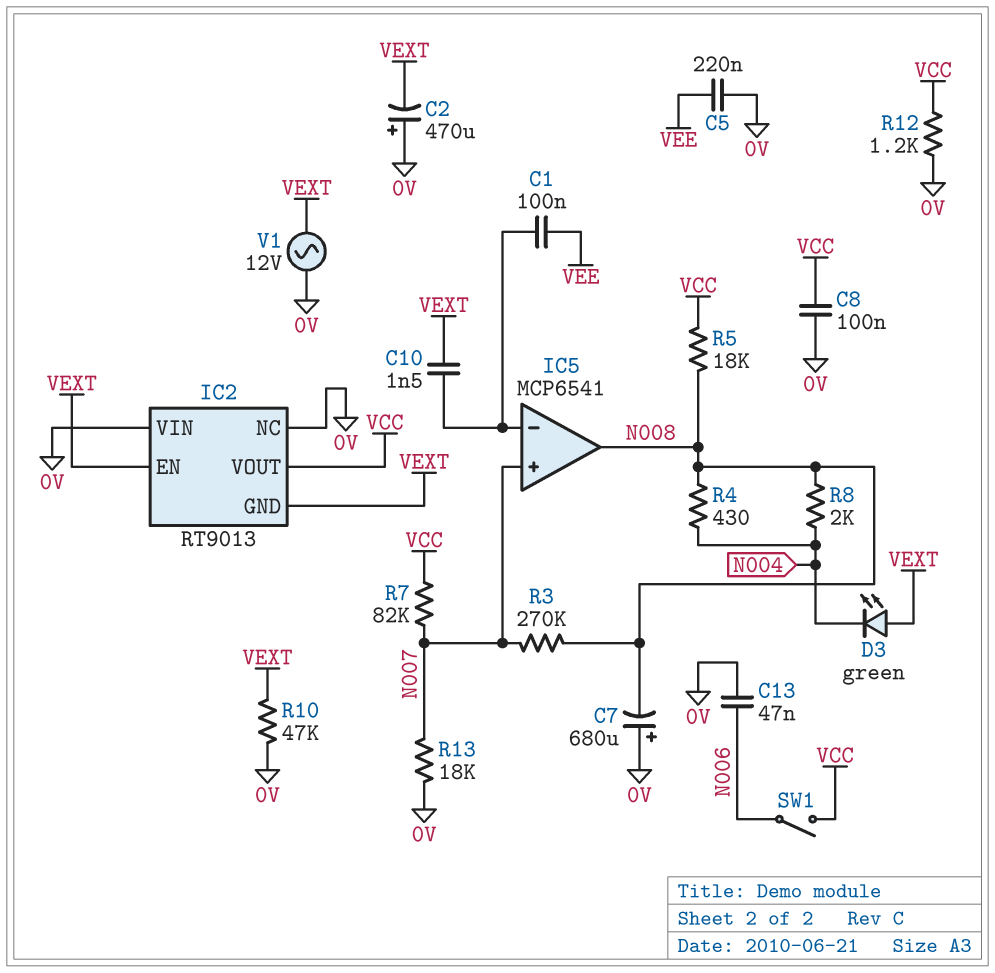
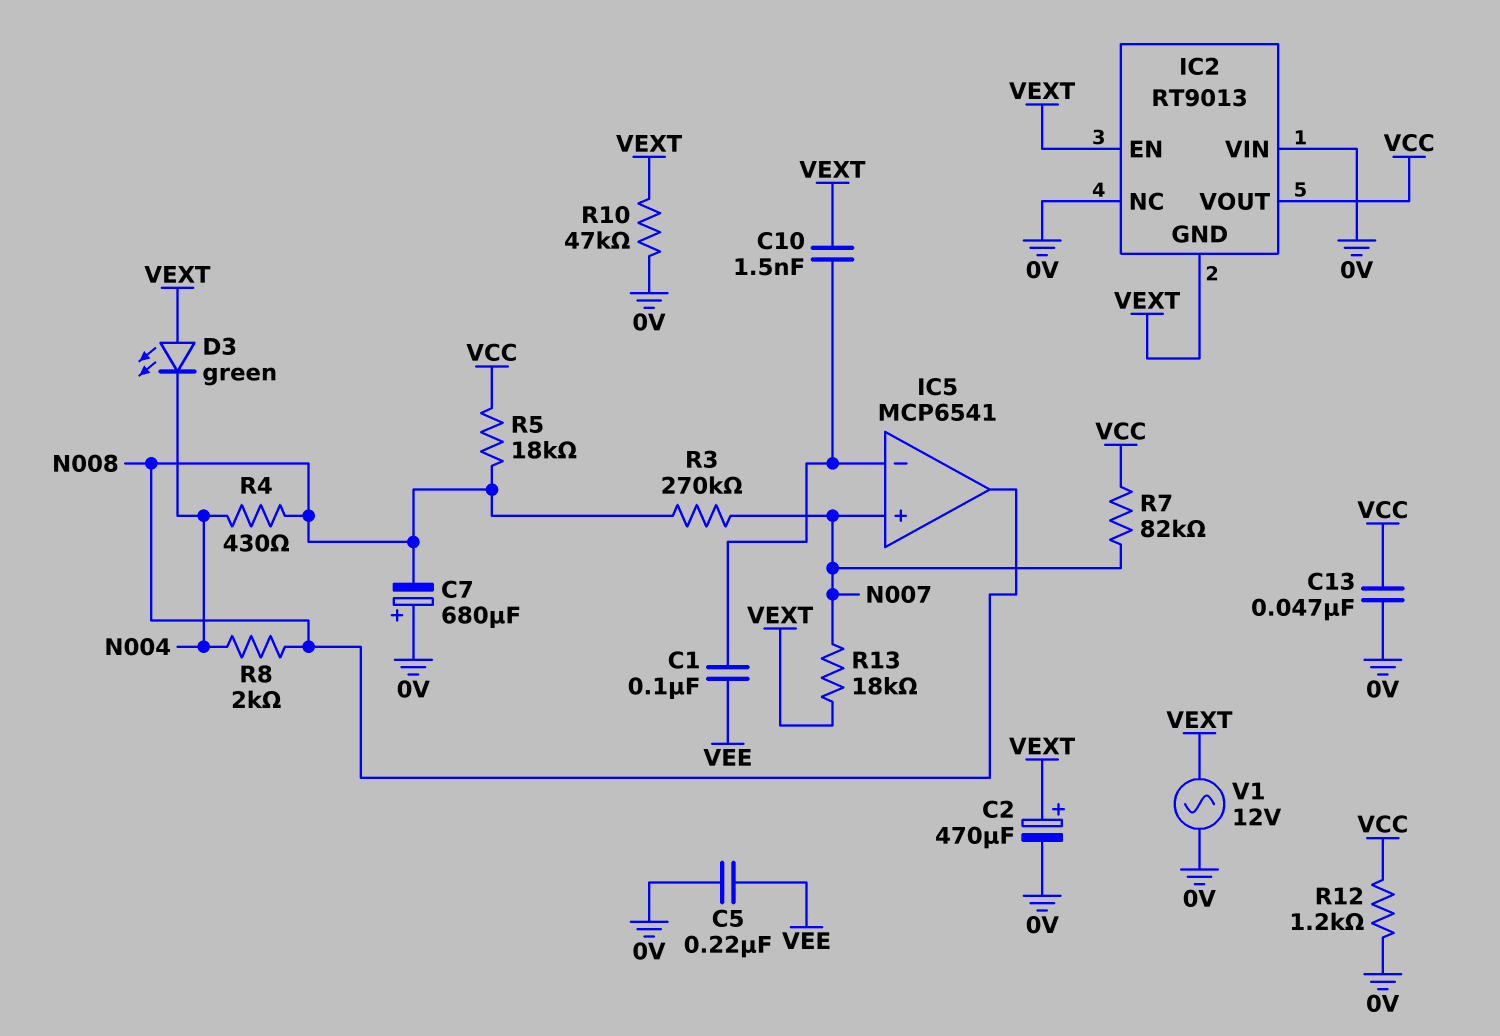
C2: 470uF (plus 0V, minus VEXT) -> 470uF (plus VEXT, minus 0V)
C8: 100nF (0V, VCC) -> none
C13: 47nF (0V, N006) -> 47nF (0V, VCC)
R13: 18k (0V, N007) -> 18k (N007, VEXT)
SW1: switch (N006, VCC) -> none

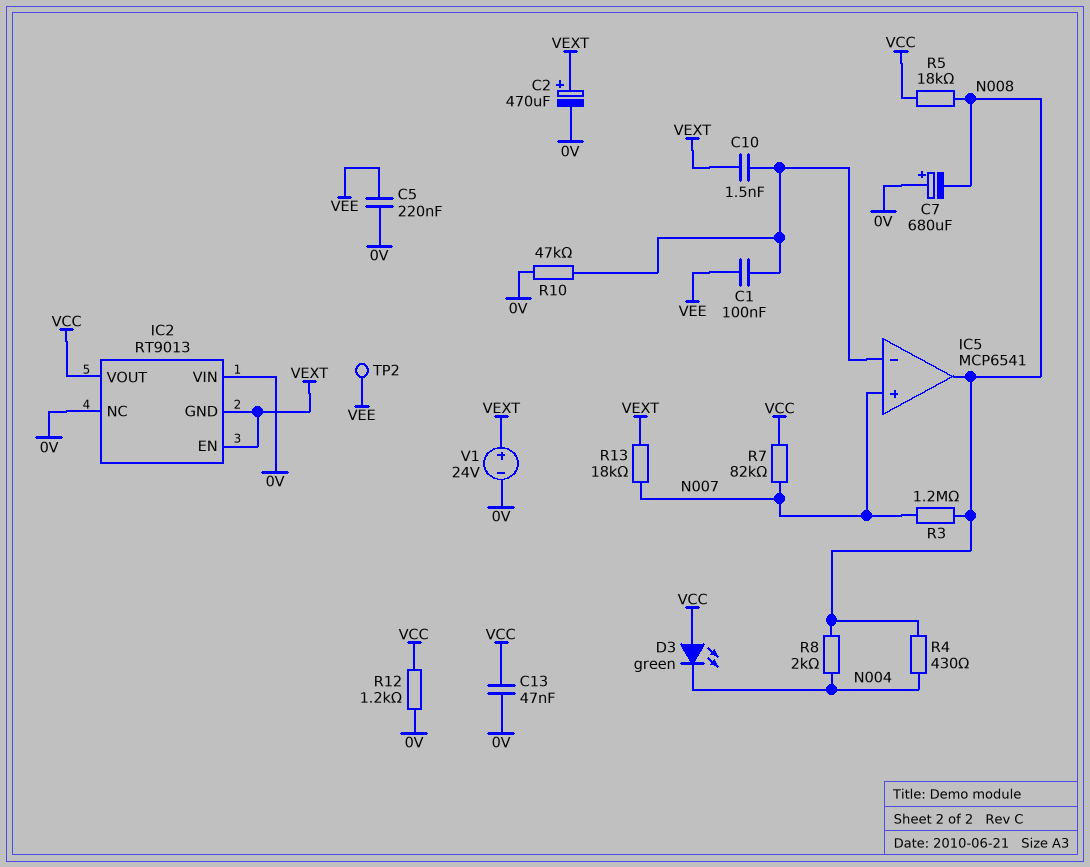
D3: LED green (A VEXT, K N004) -> LED green (A VCC, K N004)
R3: 270k (N007, N008) -> 1.2M (N007, N008)
R10: 47k (0V, VEXT) -> 47k (0V, IC5/in-)
TP2: none -> test point (VEE)
V1: AC 12V (0V, VEXT) -> 24V (plus VEXT, minus 0V)

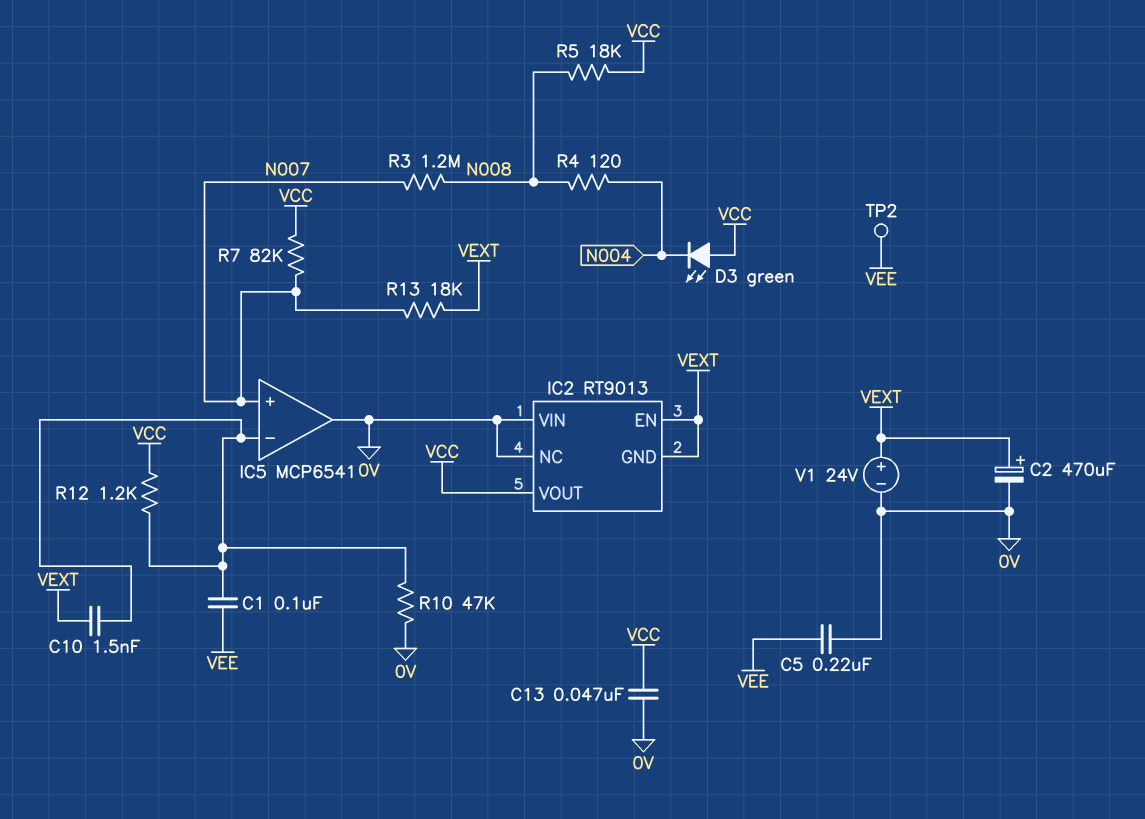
C7: 680uF (plus 0V, minus N008) -> none
IC5 pin out: N008 -> 0V
R4: 430 (N004, N008) -> 120 (N004, N008)
R8: 2k (N004, N008) -> none
R12: 1.2k (0V, VCC) -> 1.2k (IC5/in-, VCC)

